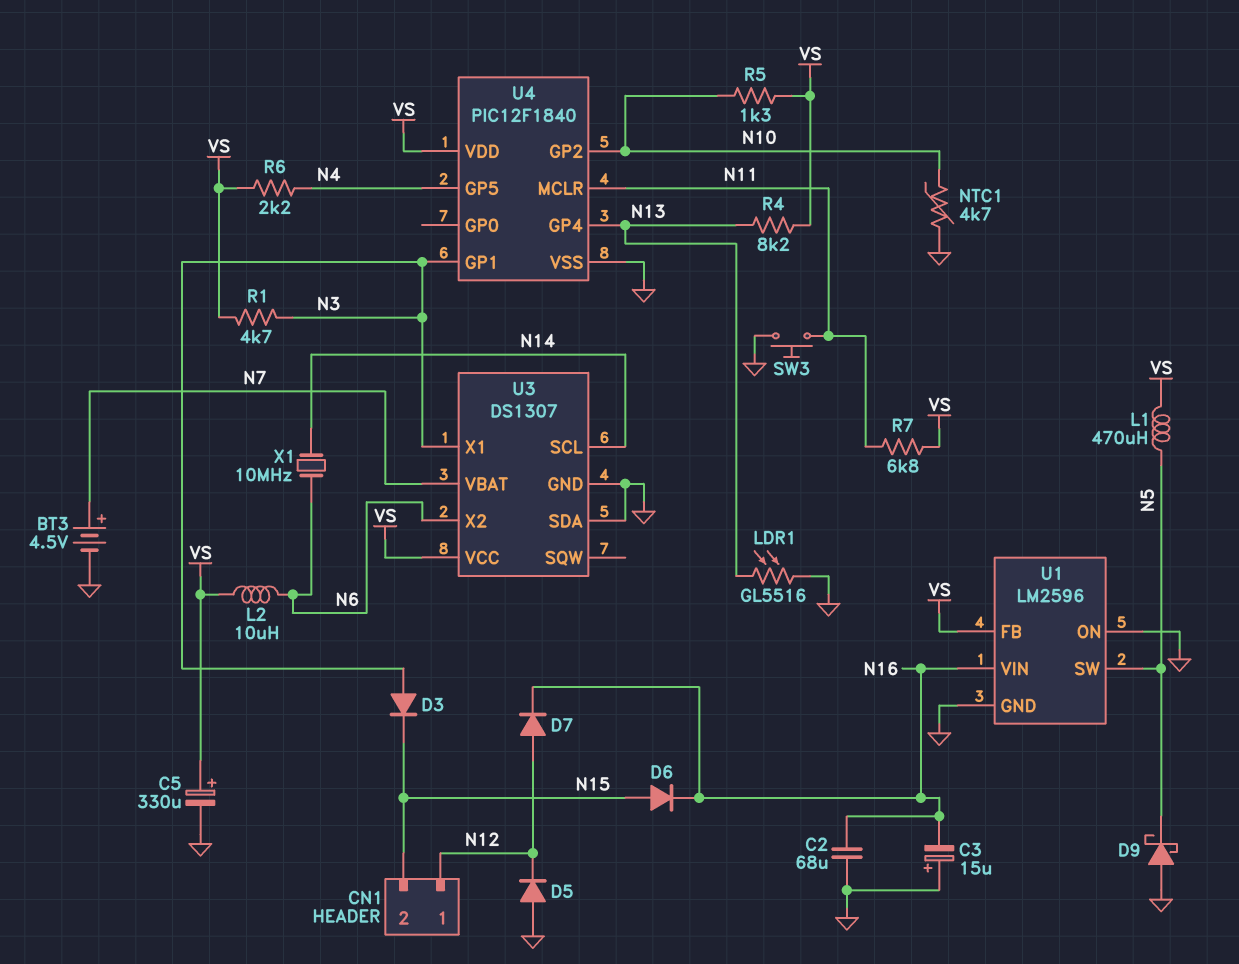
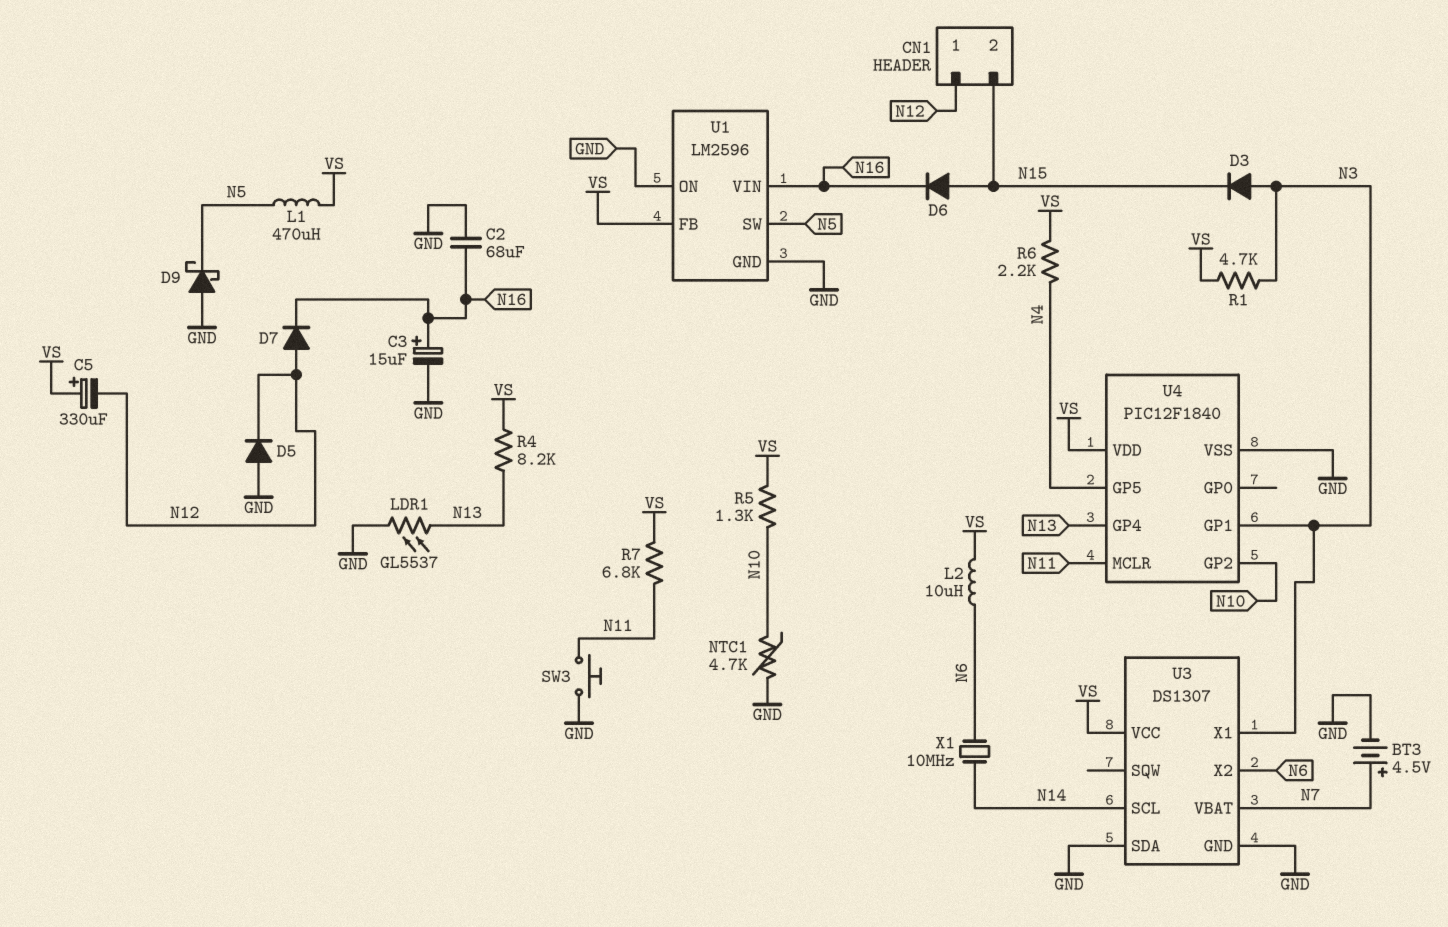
C3: 15uF (plus GND, minus N16) -> 15uF (plus N16, minus GND)
C5: 330uF (plus VS, minus GND) -> 330uF (plus VS, minus N12)
LDR1: GL5516 (GND, N13) -> GL5537 (GND, N13)

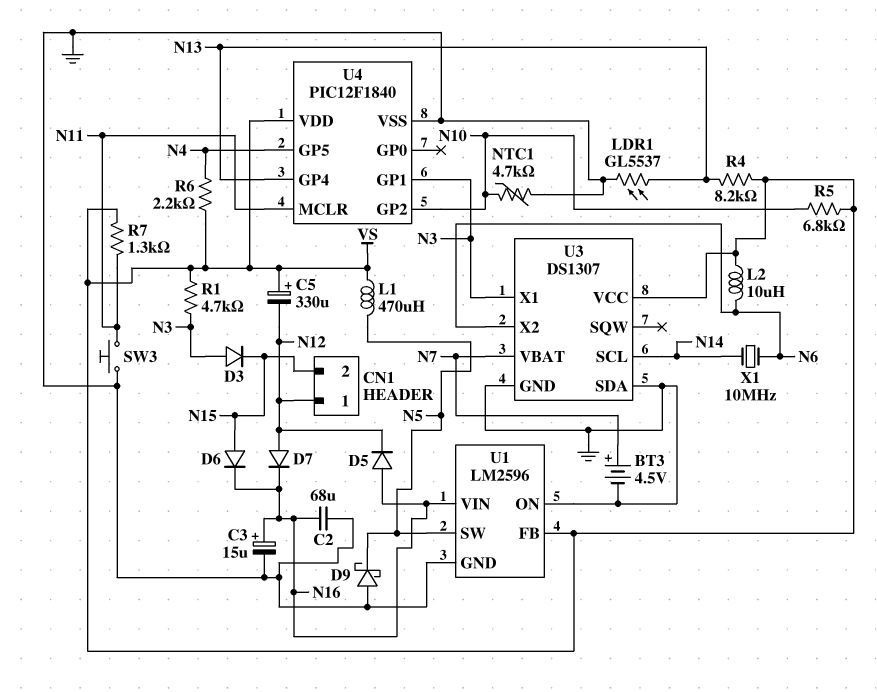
D5: diode (A GND, K N12) -> diode (A N16, K N12)
R5: 1.3k (N10, VS) -> 6.8k (N10, VS)
R7: 6.8k (N11, VS) -> 1.3k (N11, VS)

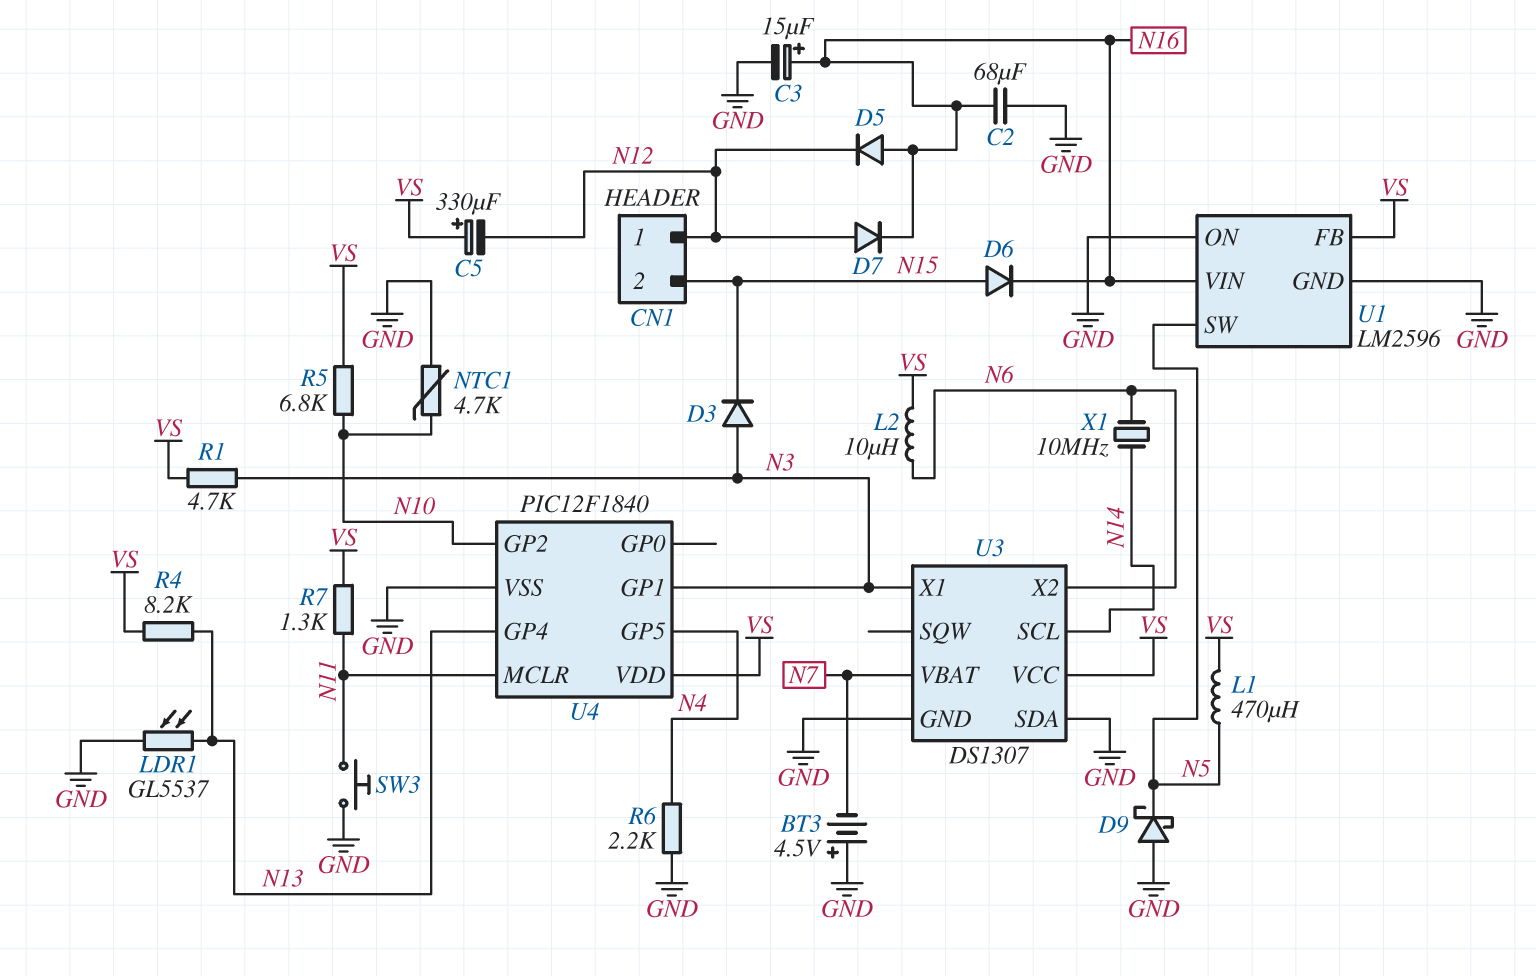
BT3: 4.5V (plus N7, minus GND) -> 4.5V (plus GND, minus N7)
R6: 2.2k (N4, VS) -> 2.2k (GND, N4)

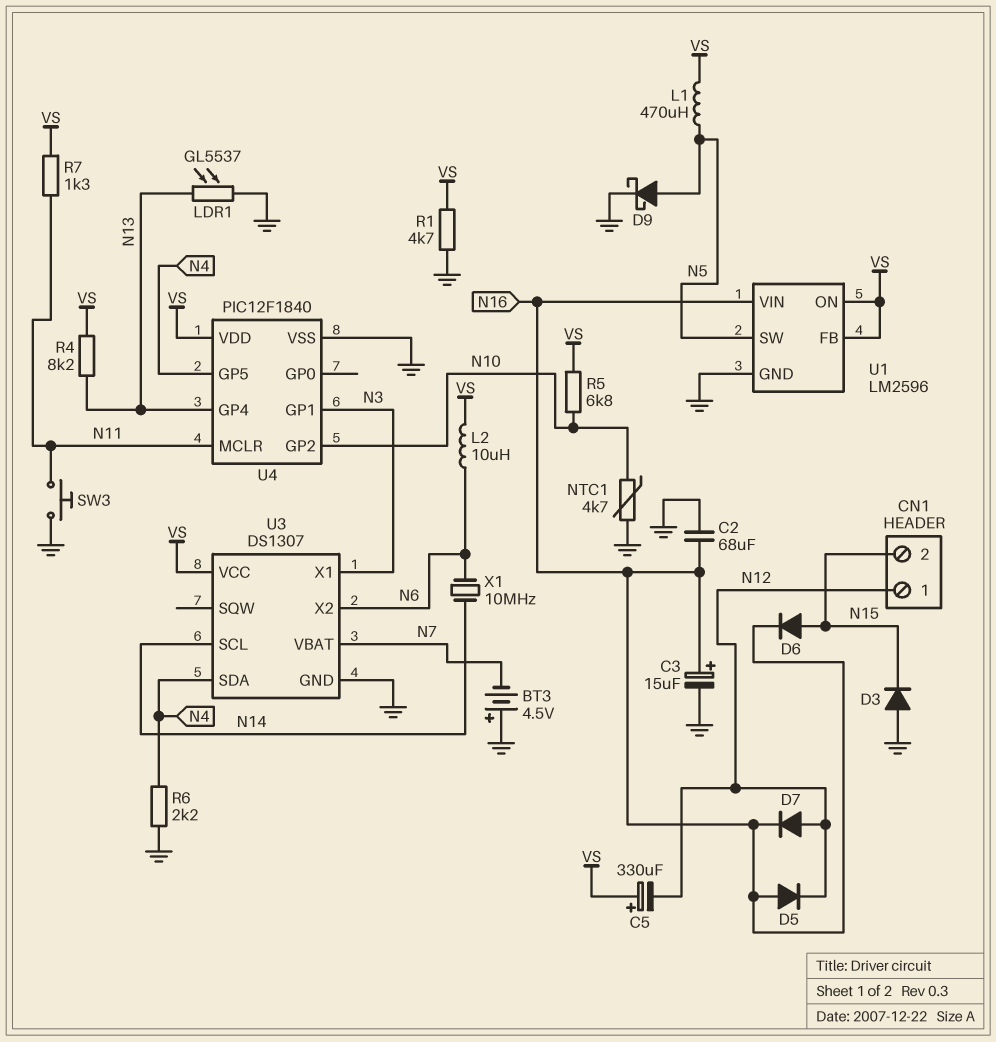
D3: diode (A N3, K N15) -> diode (A GND, K N15)
D9: schottky (A GND, K N5) -> schottky (A N5, K GND)
R1: 4.7k (N3, VS) -> 4.7k (GND, VS)
U1 pin ON: GND -> VS
U3 pin SDA: GND -> N4

